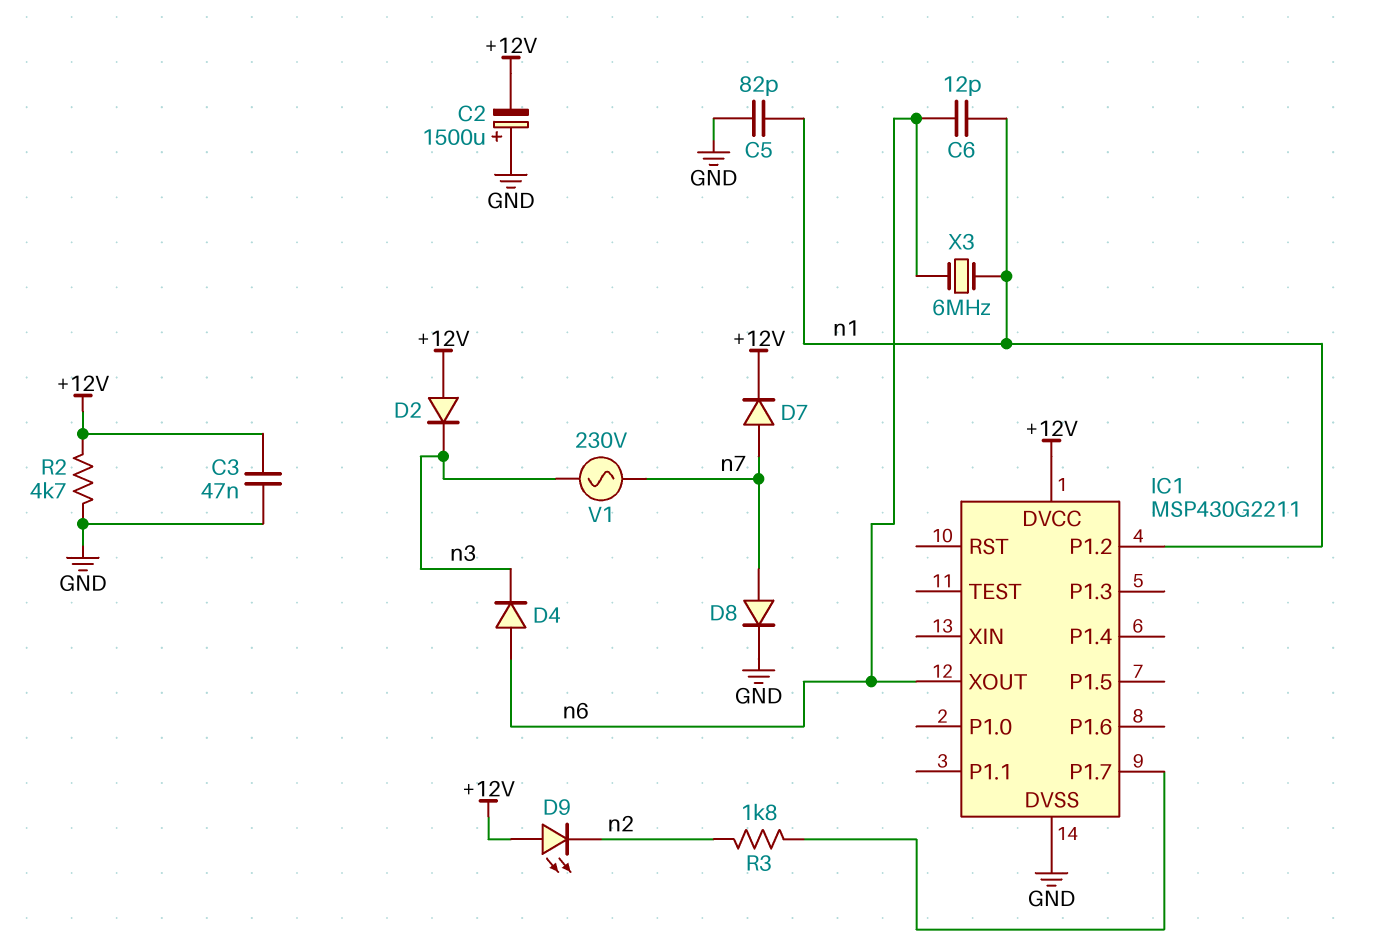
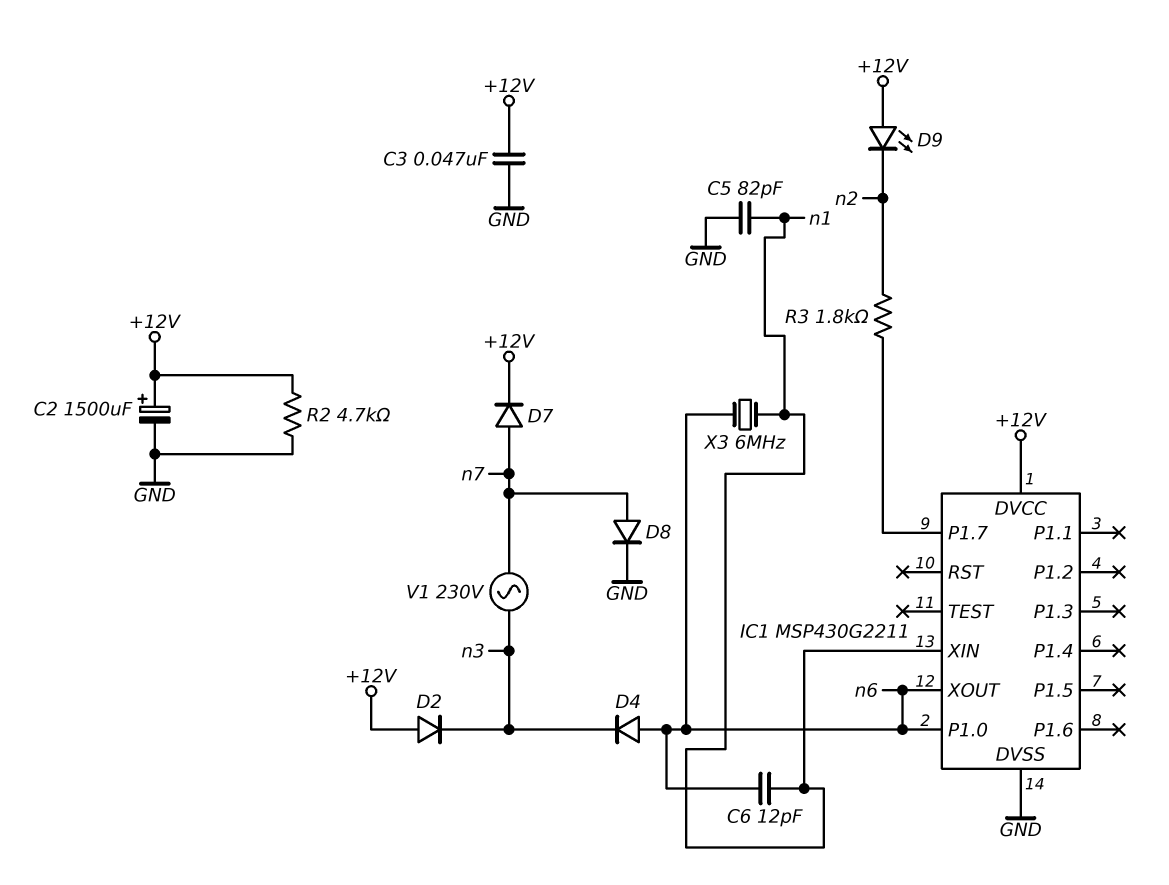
C2: 1500uF (plus GND, minus +12V) -> 1500uF (plus +12V, minus GND)
IC1 pin P1.0: none -> n6
IC1 pin P1.2: n1 -> none
IC1 pin XIN: none -> n1

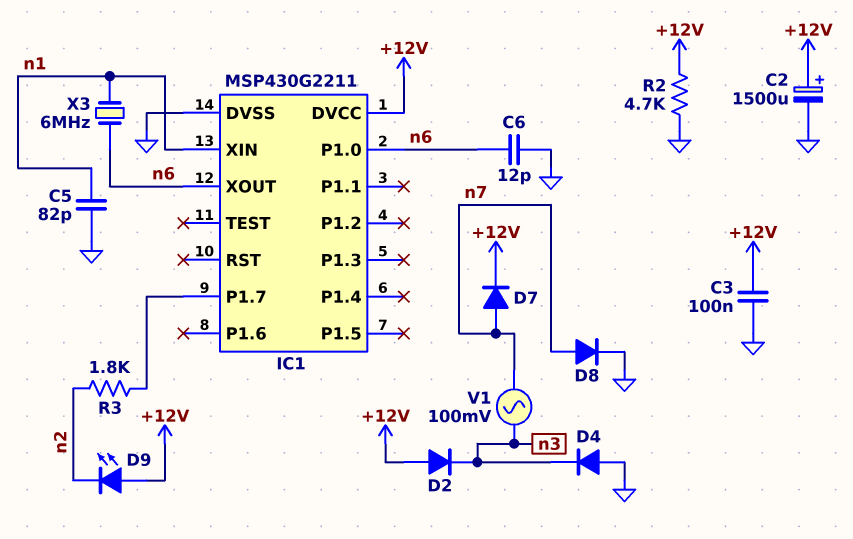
C3: 47nF (+12V, GND) -> 100nF (+12V, GND)
C6: 12pF (n1, n6) -> 12pF (GND, n6)
D4: diode (A n6, K n3) -> diode (A GND, K n3)
V1: AC 230V (n3, n7) -> AC 100mV (n3, n7)

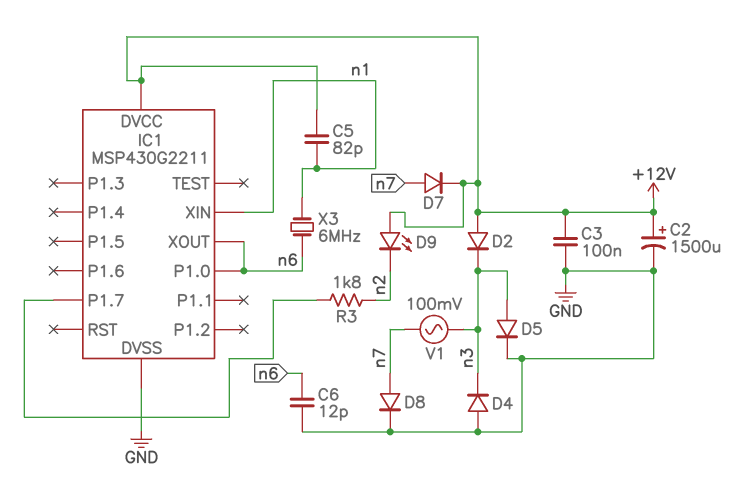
C5: 82pF (GND, n1) -> 82pF (+12V, n1)
D5: none -> diode (A n3, K GND)
R2: 4.7k (+12V, GND) -> none

